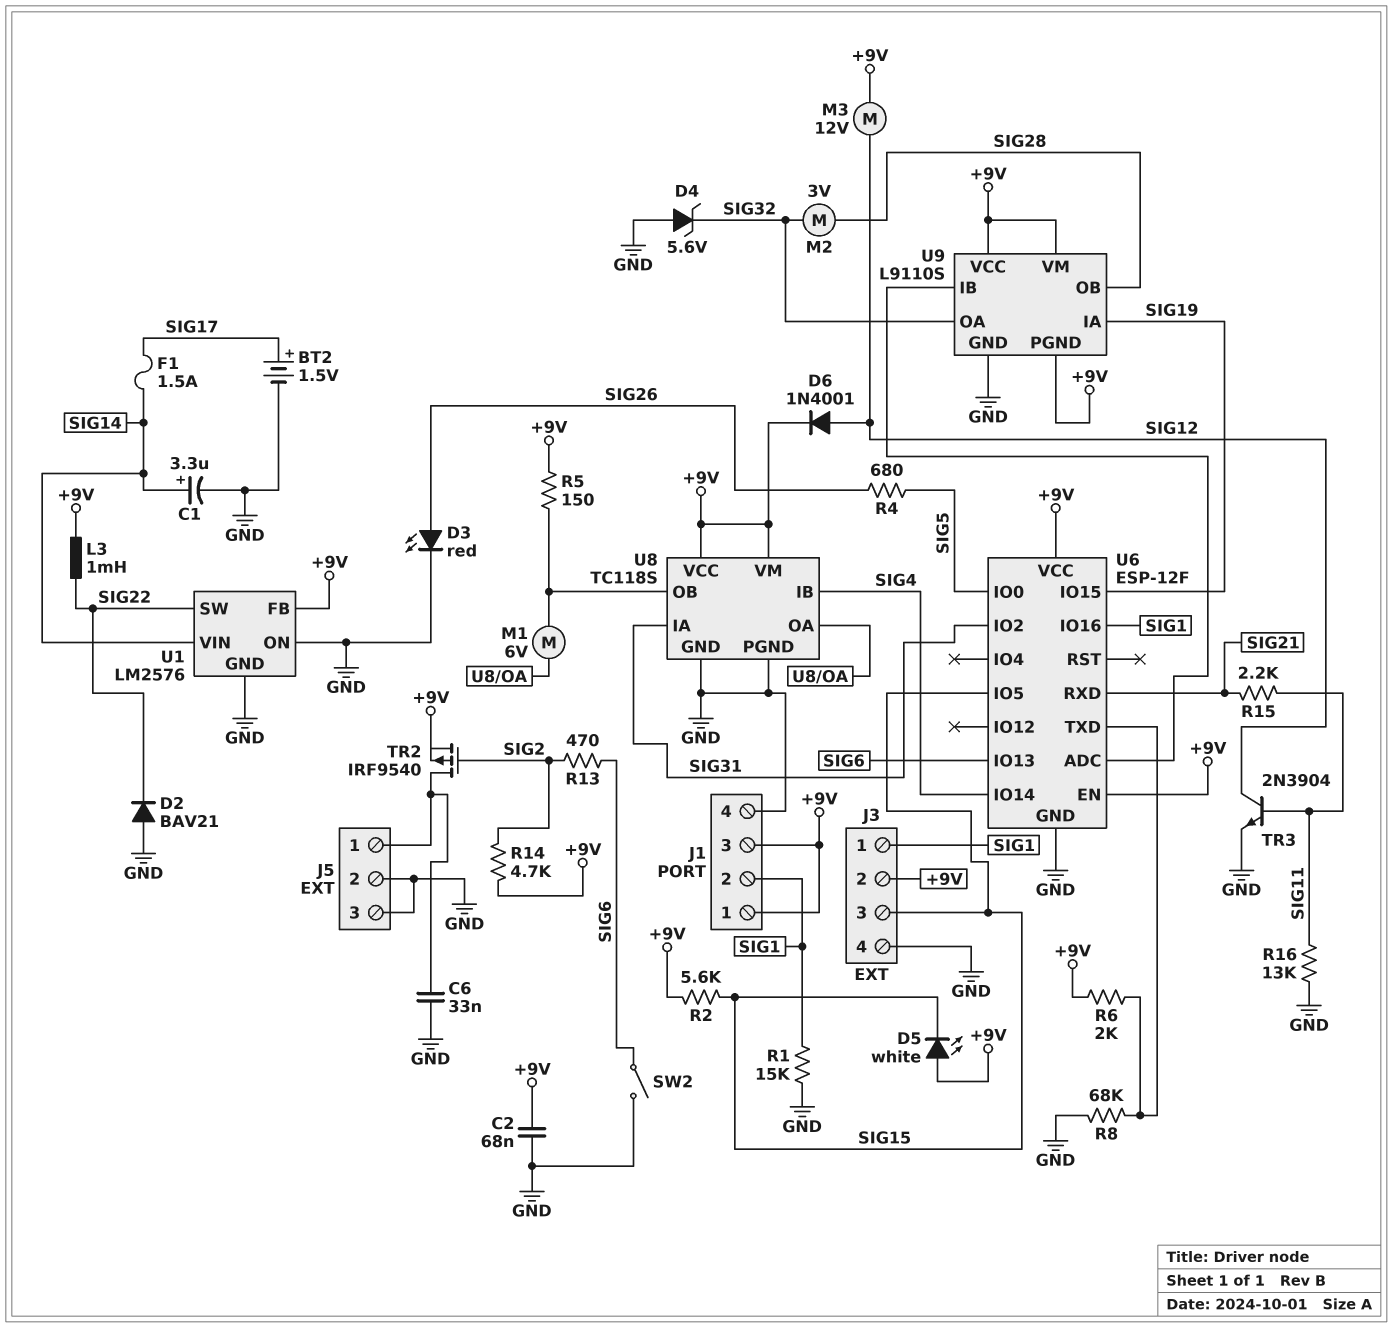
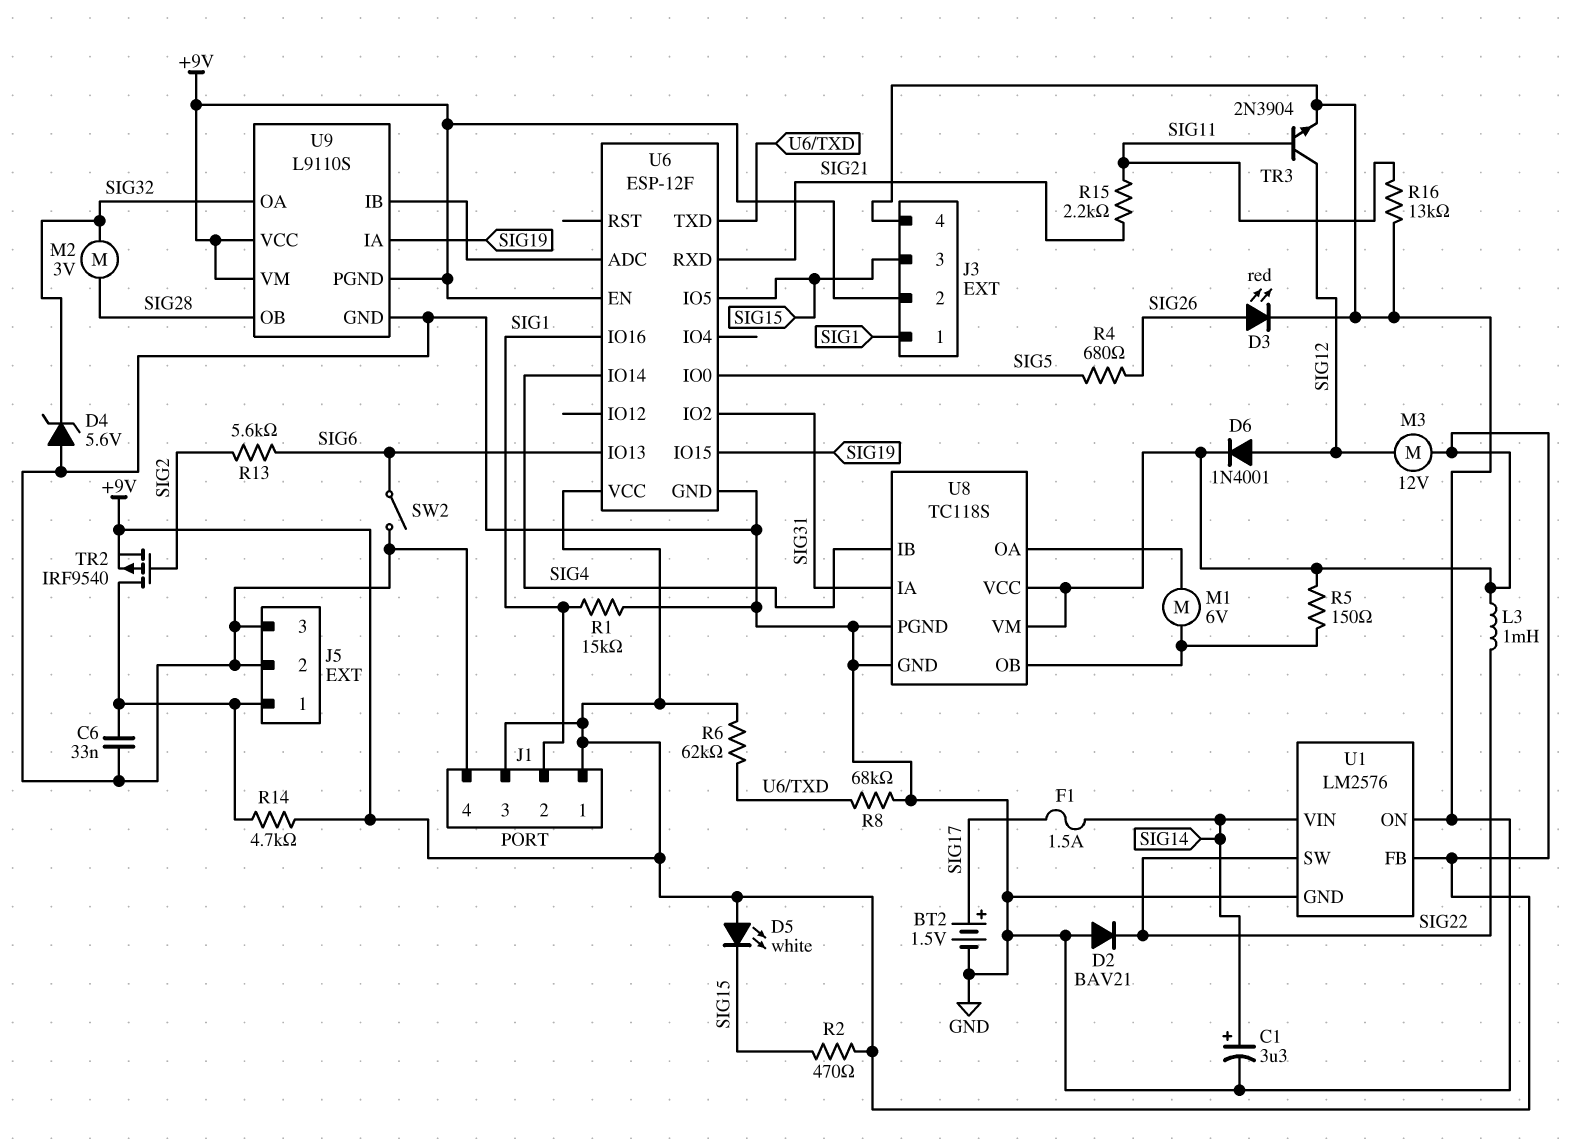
C2: 68nF (+9V, GND) -> none
R2: 5.6k (+9V, SIG15) -> 470 (+9V, SIG15)
R6: 2k (+9V, U6/TXD) -> 62k (+9V, U6/TXD)
R13: 470 (SIG2, SIG6) -> 5.6k (SIG2, SIG6)
R14: 4.7k (+9V, SIG2) -> 4.7k (+9V, J5/1)

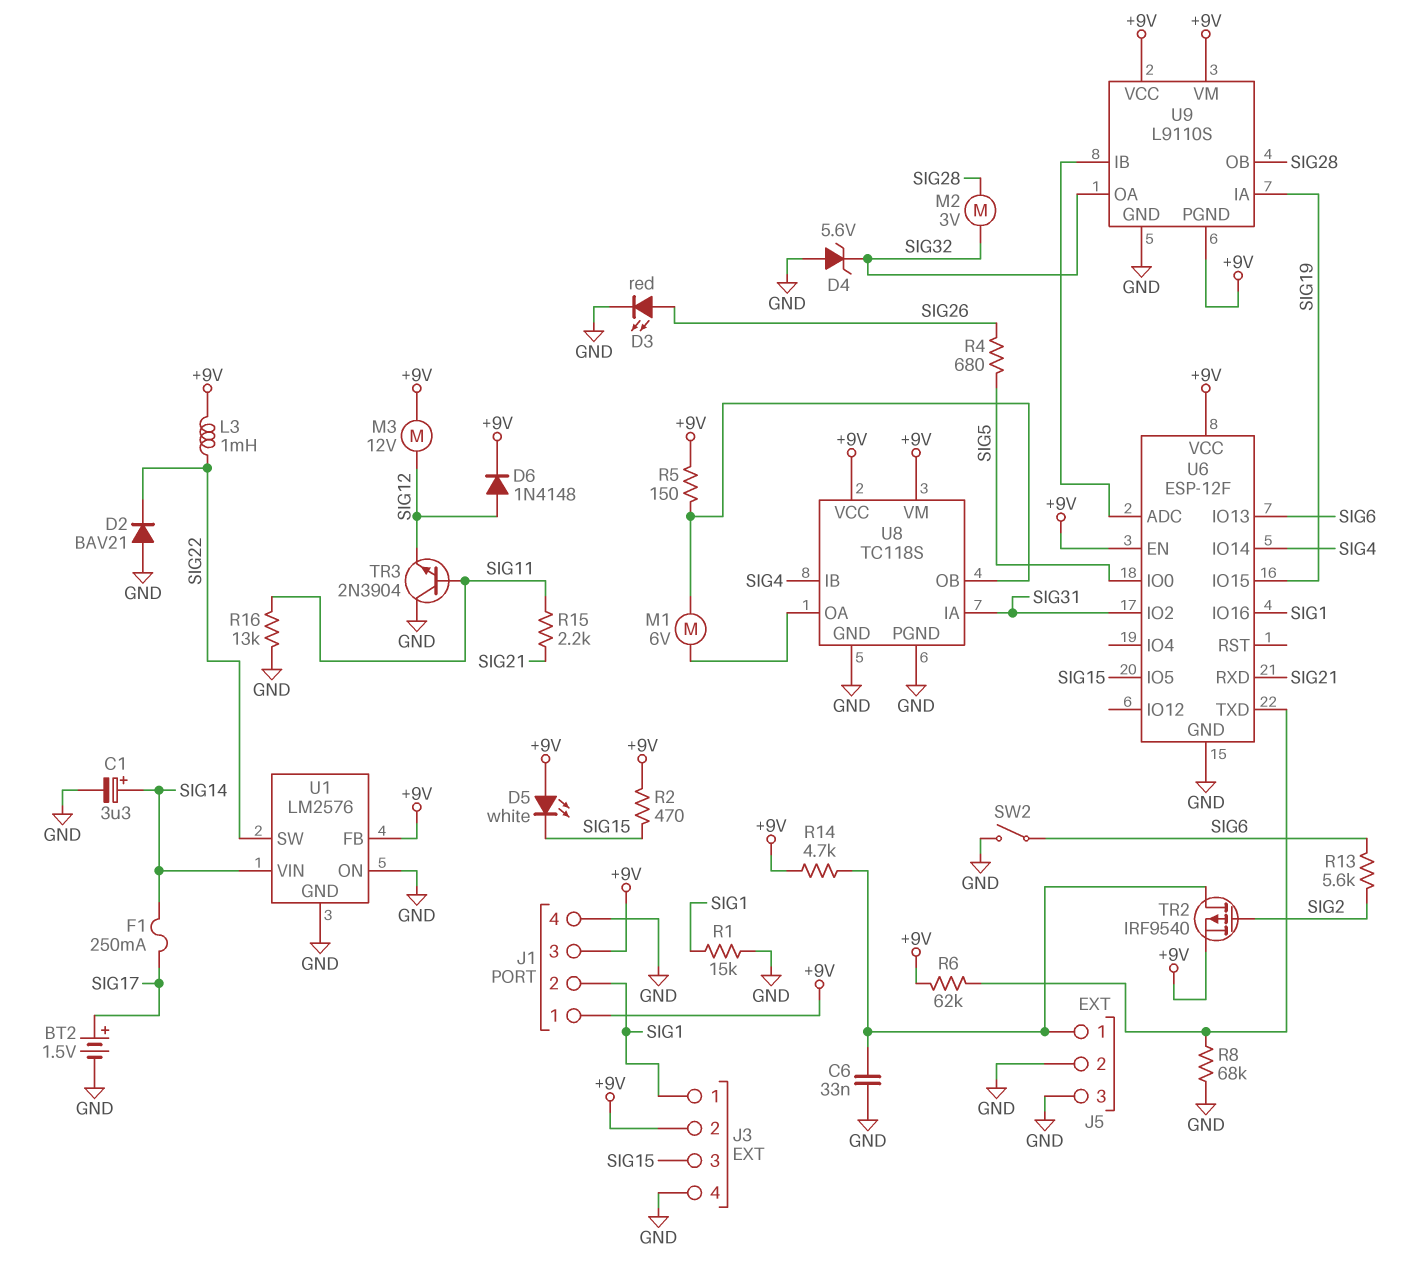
D6: diode 1N4001 (A SIG12, K +9V) -> diode 1N4148 (A SIG12, K +9V)
F1: 1.5A (SIG14, SIG17) -> 250mA (SIG14, SIG17)
TR3: NPN 2N3904 (B SIG11, C SIG12, E GND) -> NPN 2N3904 (B SIG11, C GND, E SIG12)

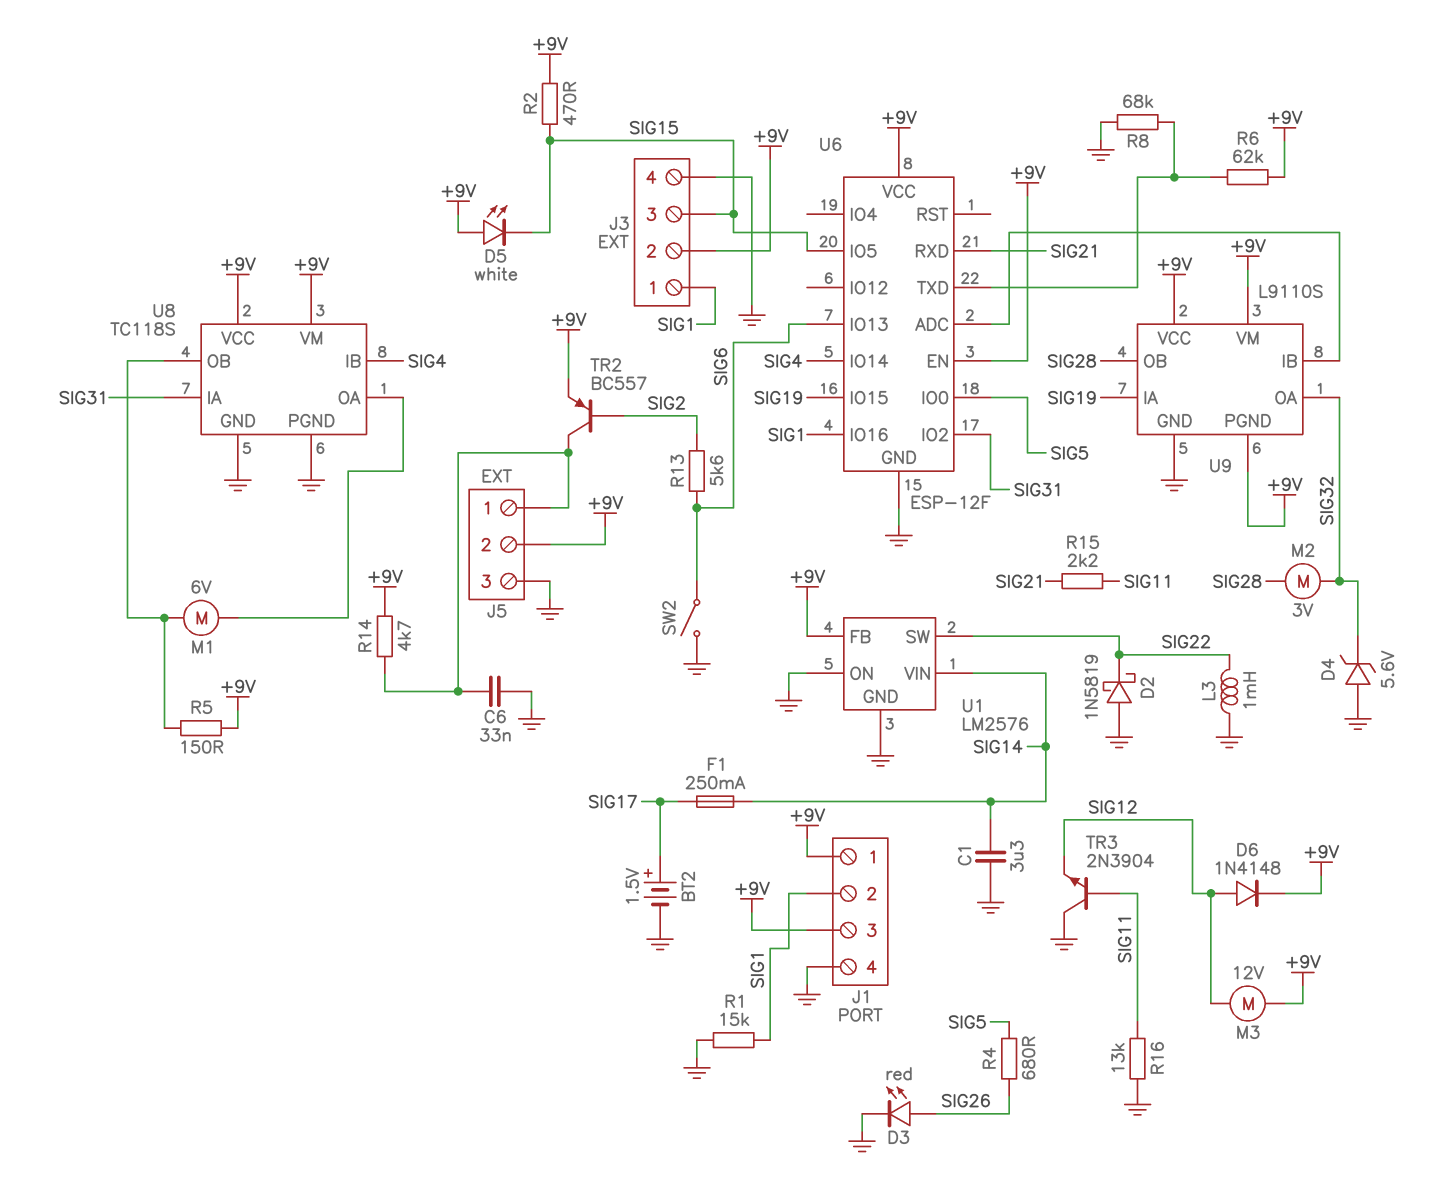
C1: 3.3uF (plus SIG14, minus GND) -> 3.3uF (GND, SIG14)
D2: diode BAV21 (A GND, K SIG22) -> schottky 1N5819 (A GND, K SIG22)
J5 pin 2: GND -> +9V
L3: 1mH (+9V, SIG22) -> 1mH (GND, SIG22)
TR2: PMOS IRF9540 (G SIG2, D J5/1, S +9V) -> PNP BC557 (B SIG2, C J5/1, E +9V)

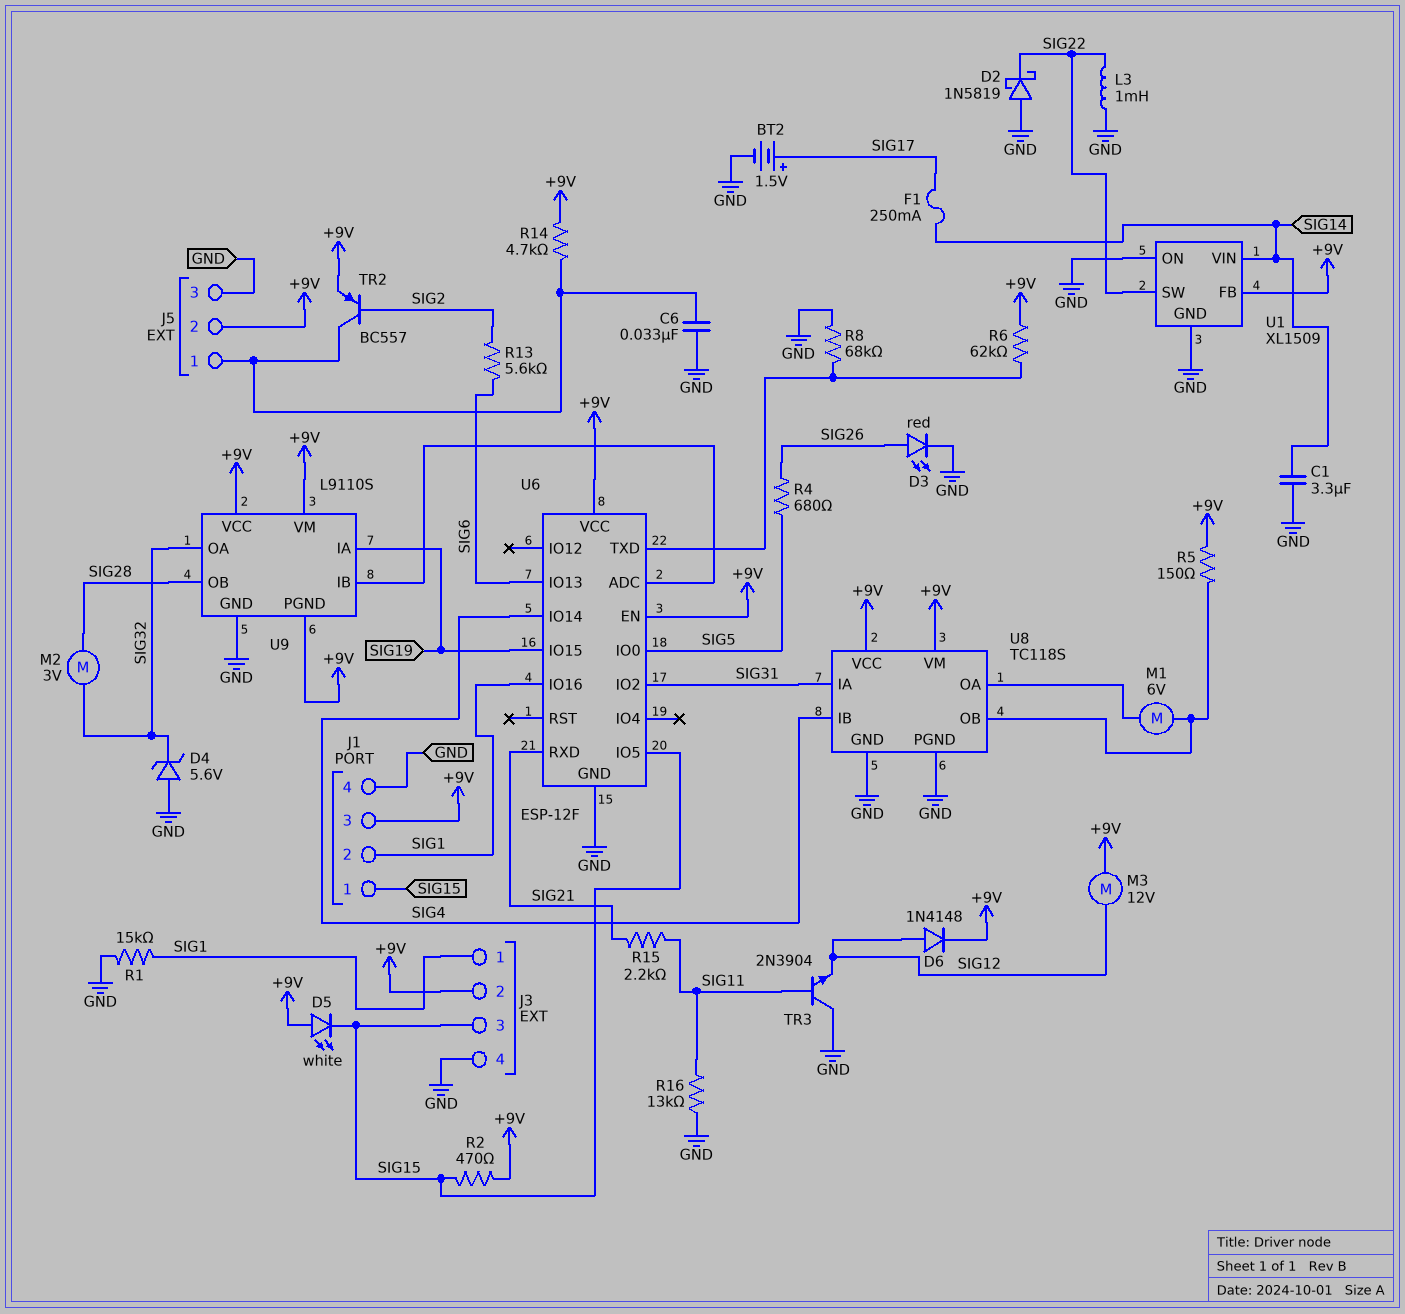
J1 pin 1: +9V -> SIG15
SW2: switch (GND, SIG6) -> none
U1: LM2576 -> XL1509

